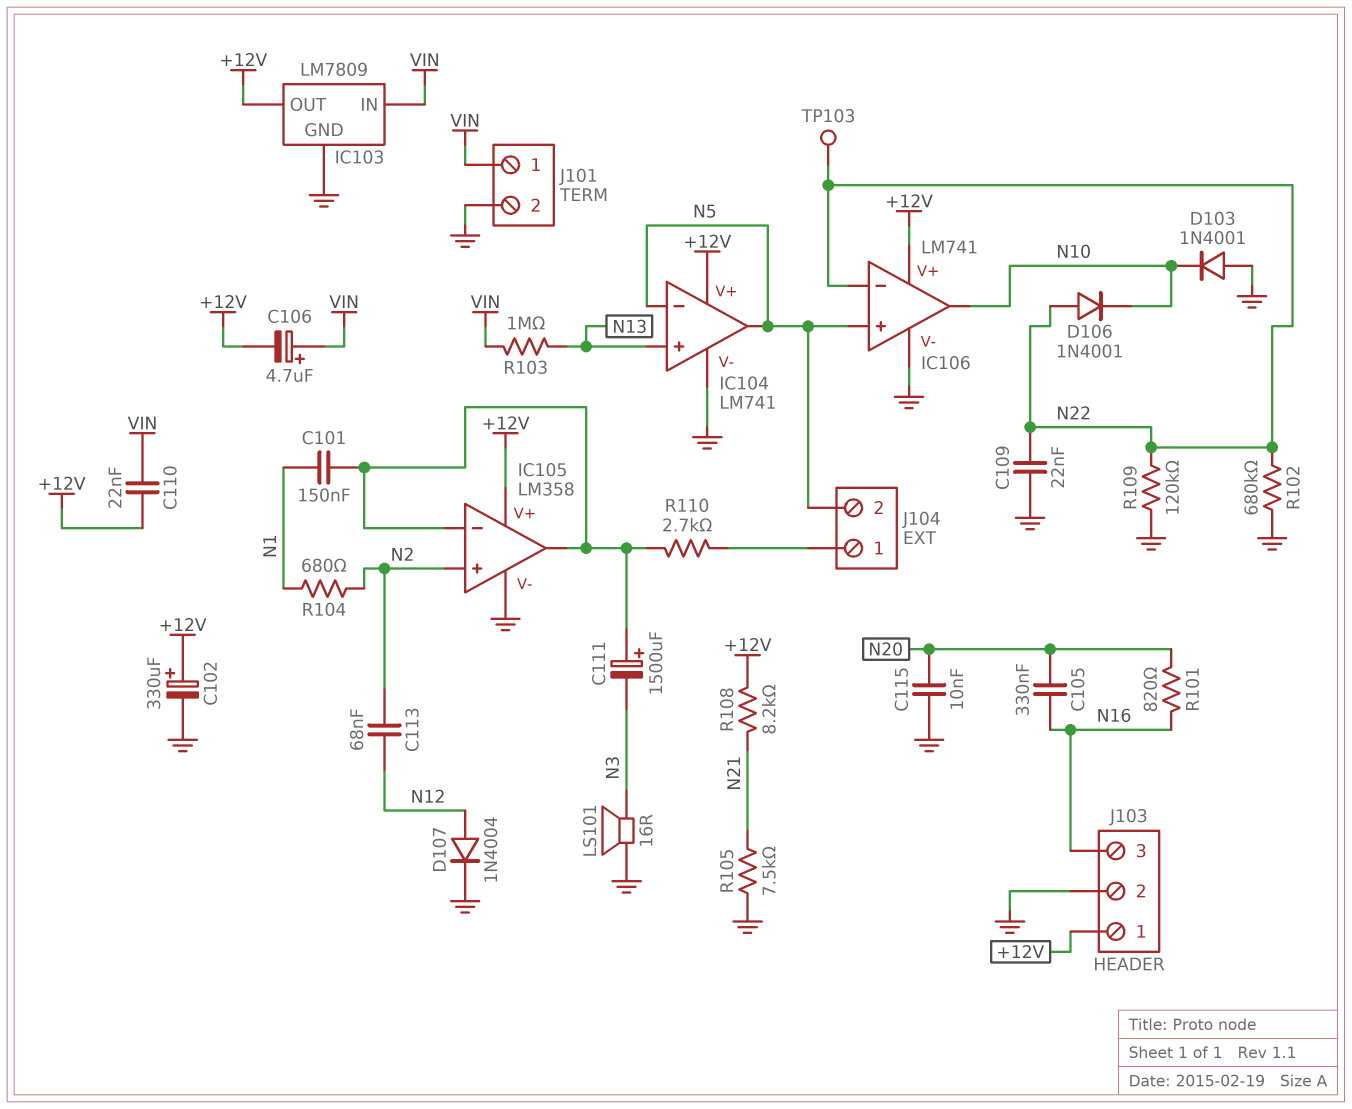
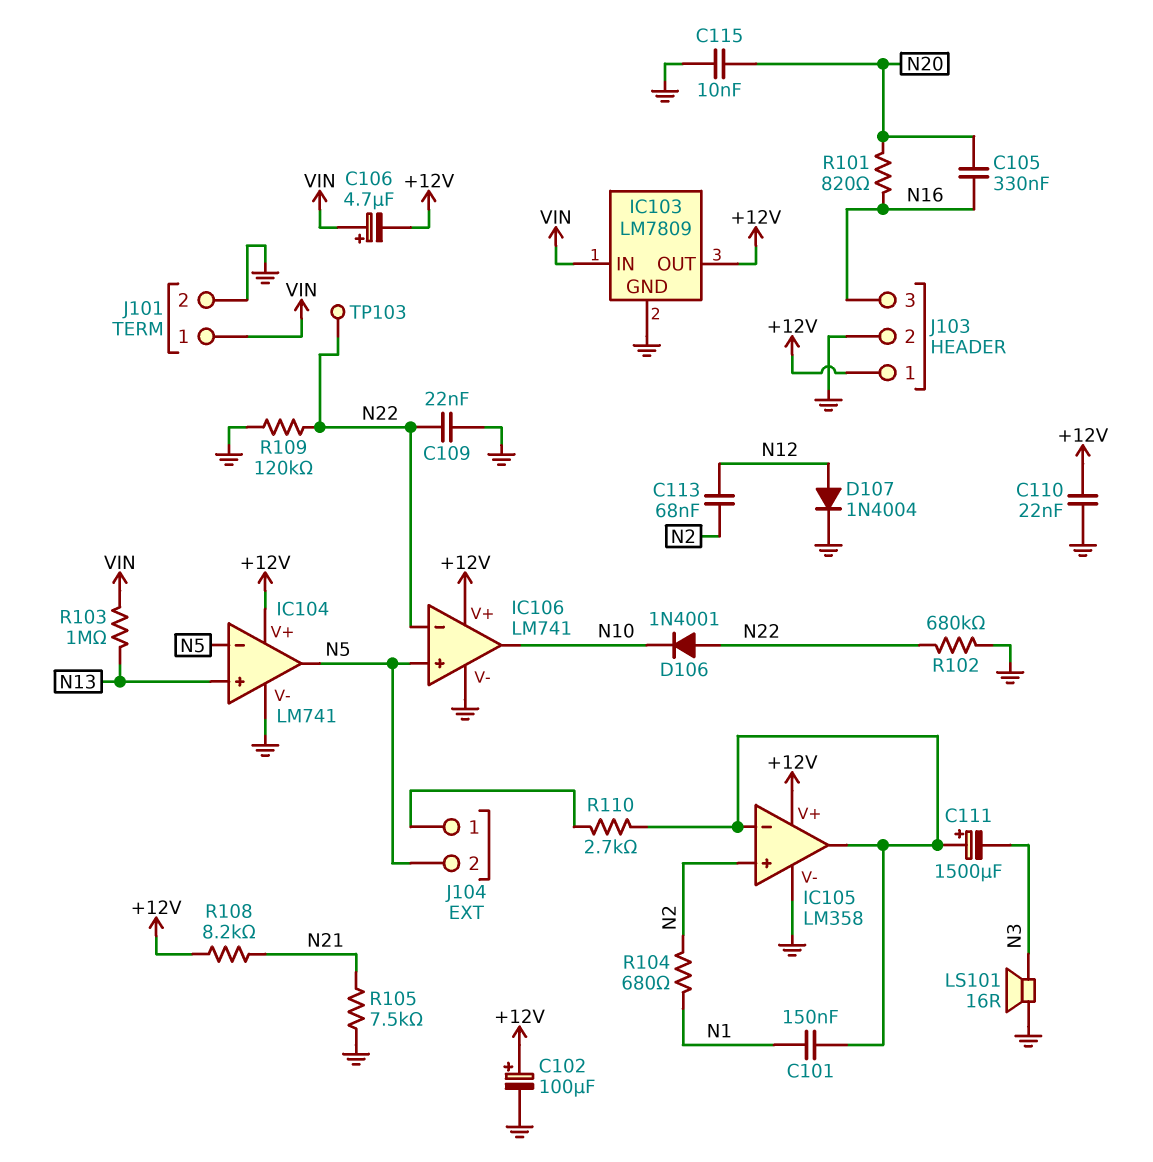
C102: 330uF (plus +12V, minus GND) -> 100uF (plus +12V, minus GND)
C110: 22nF (+12V, VIN) -> 22nF (+12V, GND)
D103: diode 1N4001 (A GND, K N10) -> none

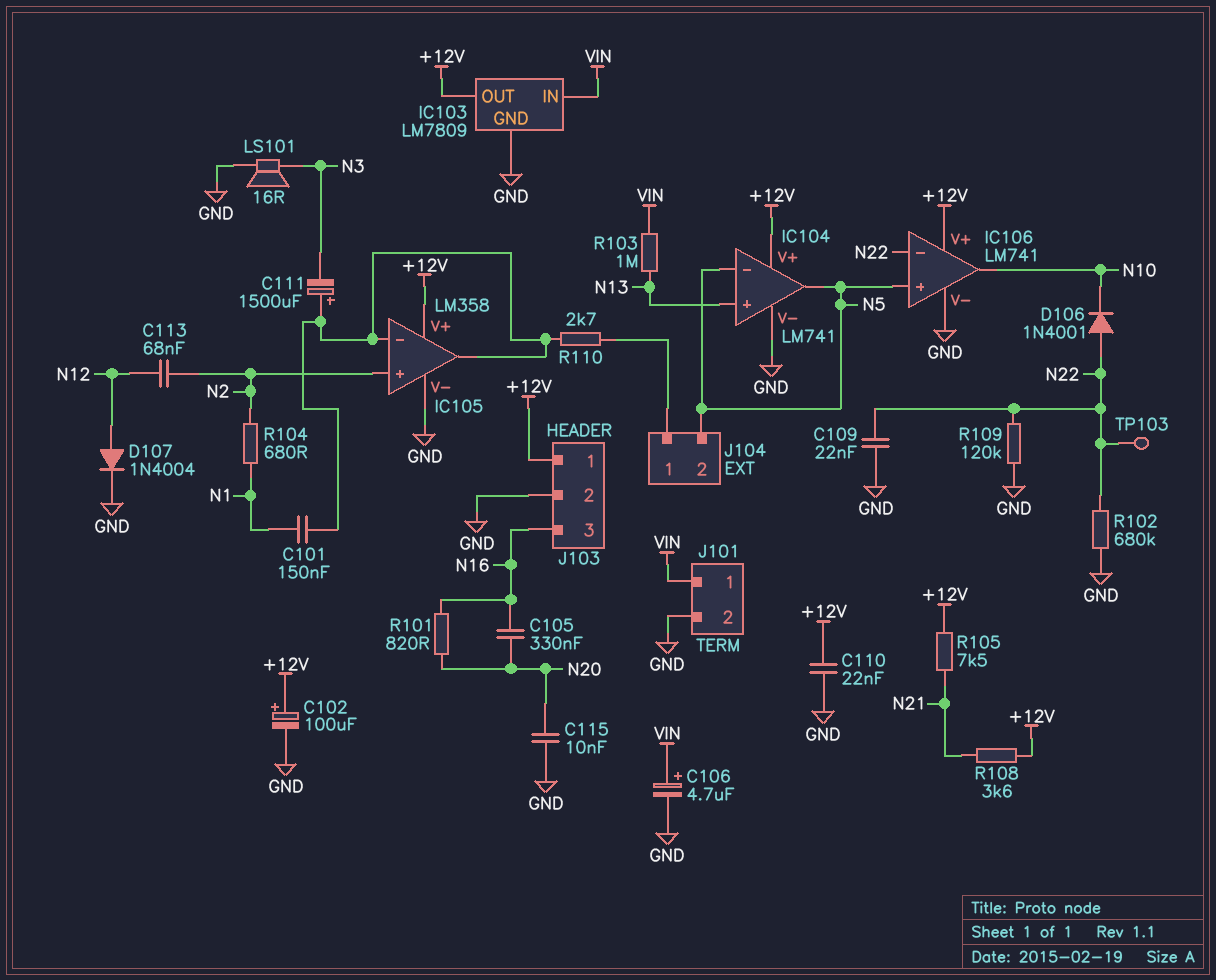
C106: 4.7uF (plus VIN, minus +12V) -> 4.7uF (plus VIN, minus GND)
R105: 7.5k (GND, N21) -> 7.5k (+12V, N21)
R108: 8.2k (+12V, N21) -> 3.6k (+12V, N21)

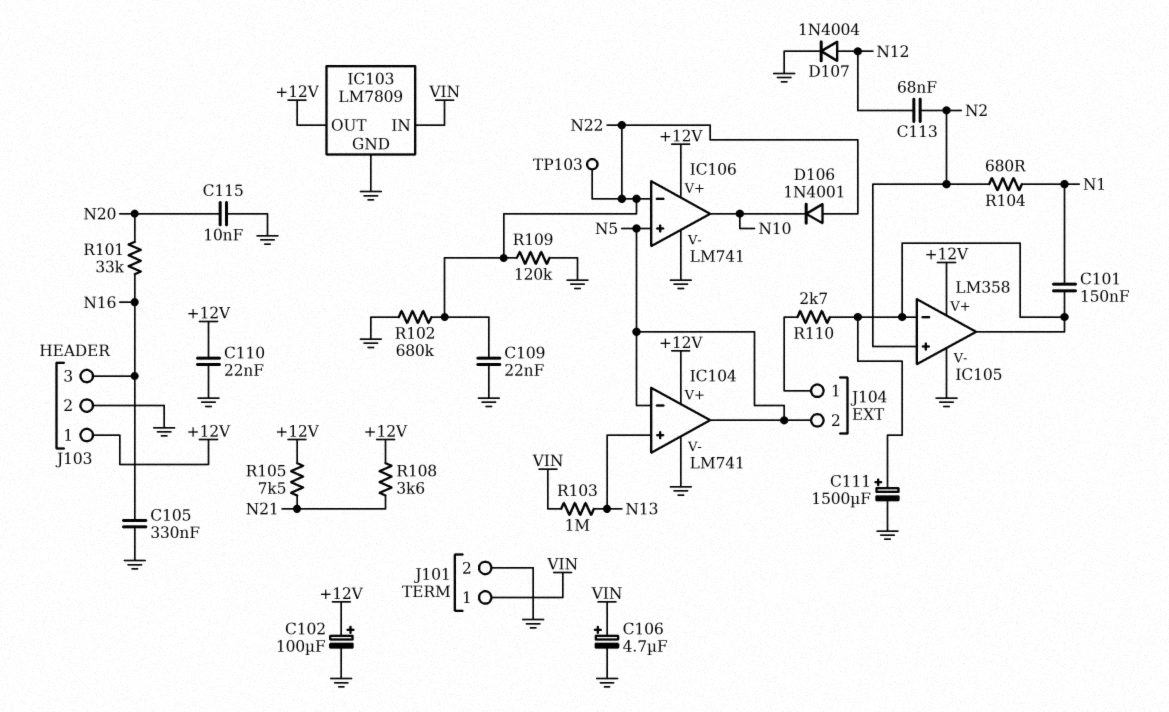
C105: 330nF (N16, N20) -> 330nF (GND, N16)
C111: 1500uF (plus IC105/in-, minus N3) -> 1500uF (plus IC105/in-, minus GND)
LS101: speaker 16R (GND, N3) -> none
R101: 820 (N16, N20) -> 33k (N16, N20)

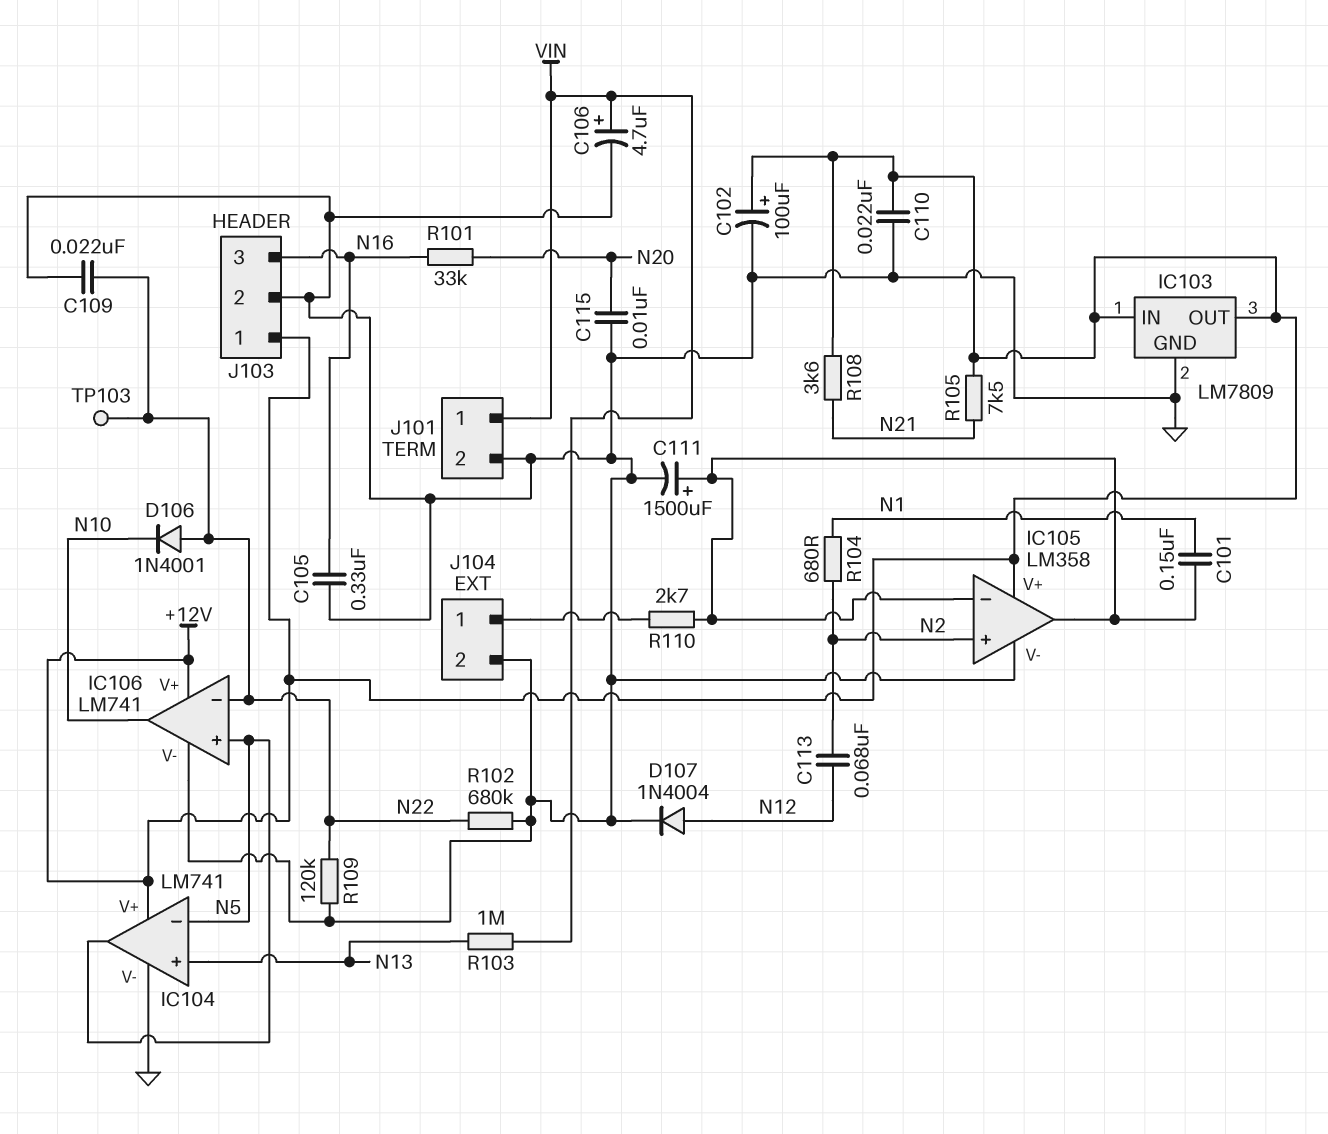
IC103 pin IN: VIN -> +12V
J104 pin 2: N5 -> GND

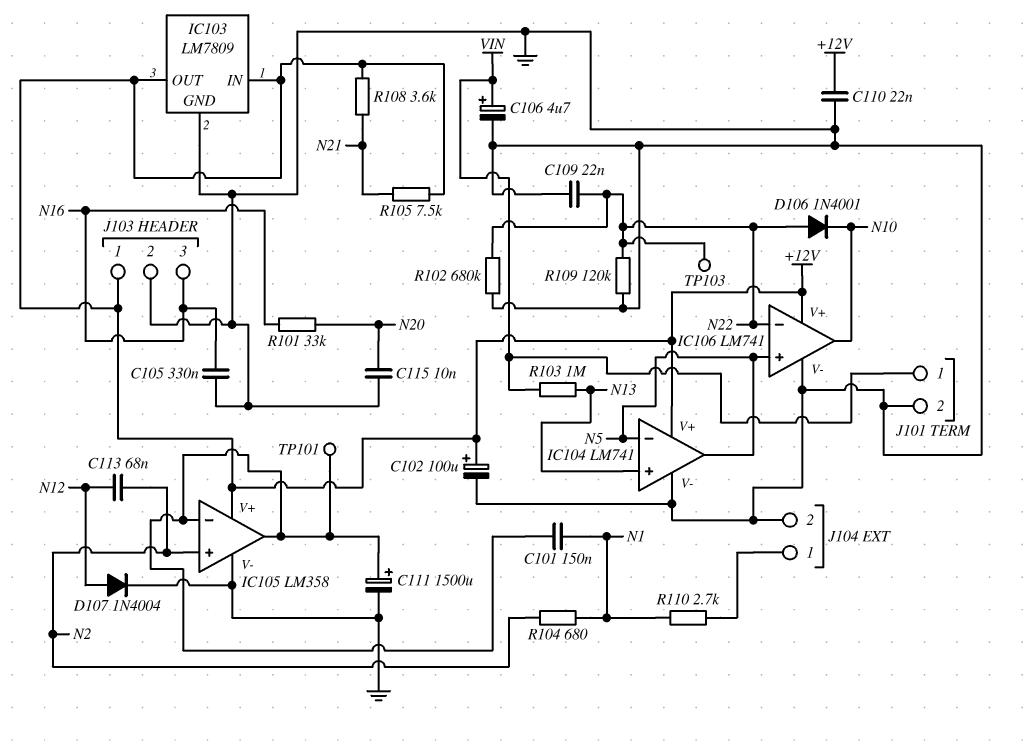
R110: 2.7k (IC105/in-, J104/1) -> 2.7k (J104/1, N1)
TP101: none -> test point (IC105/in-)

